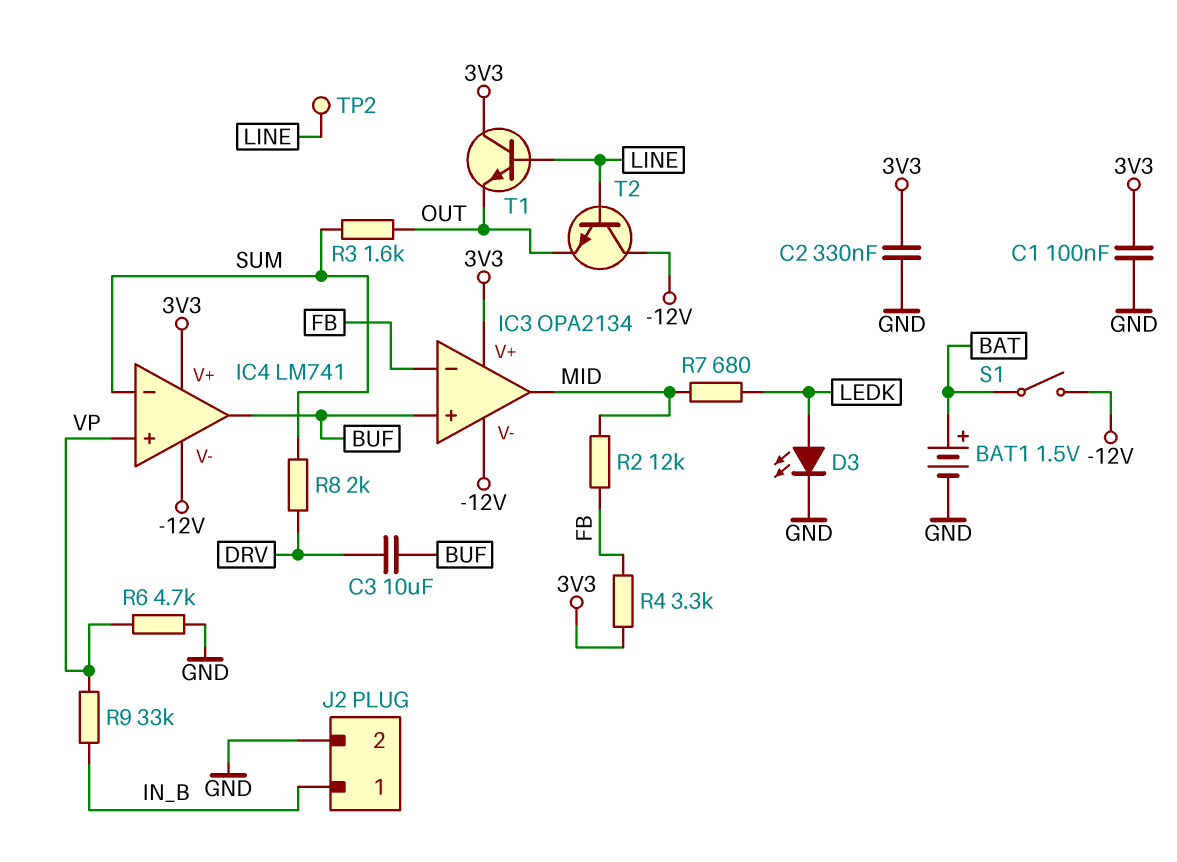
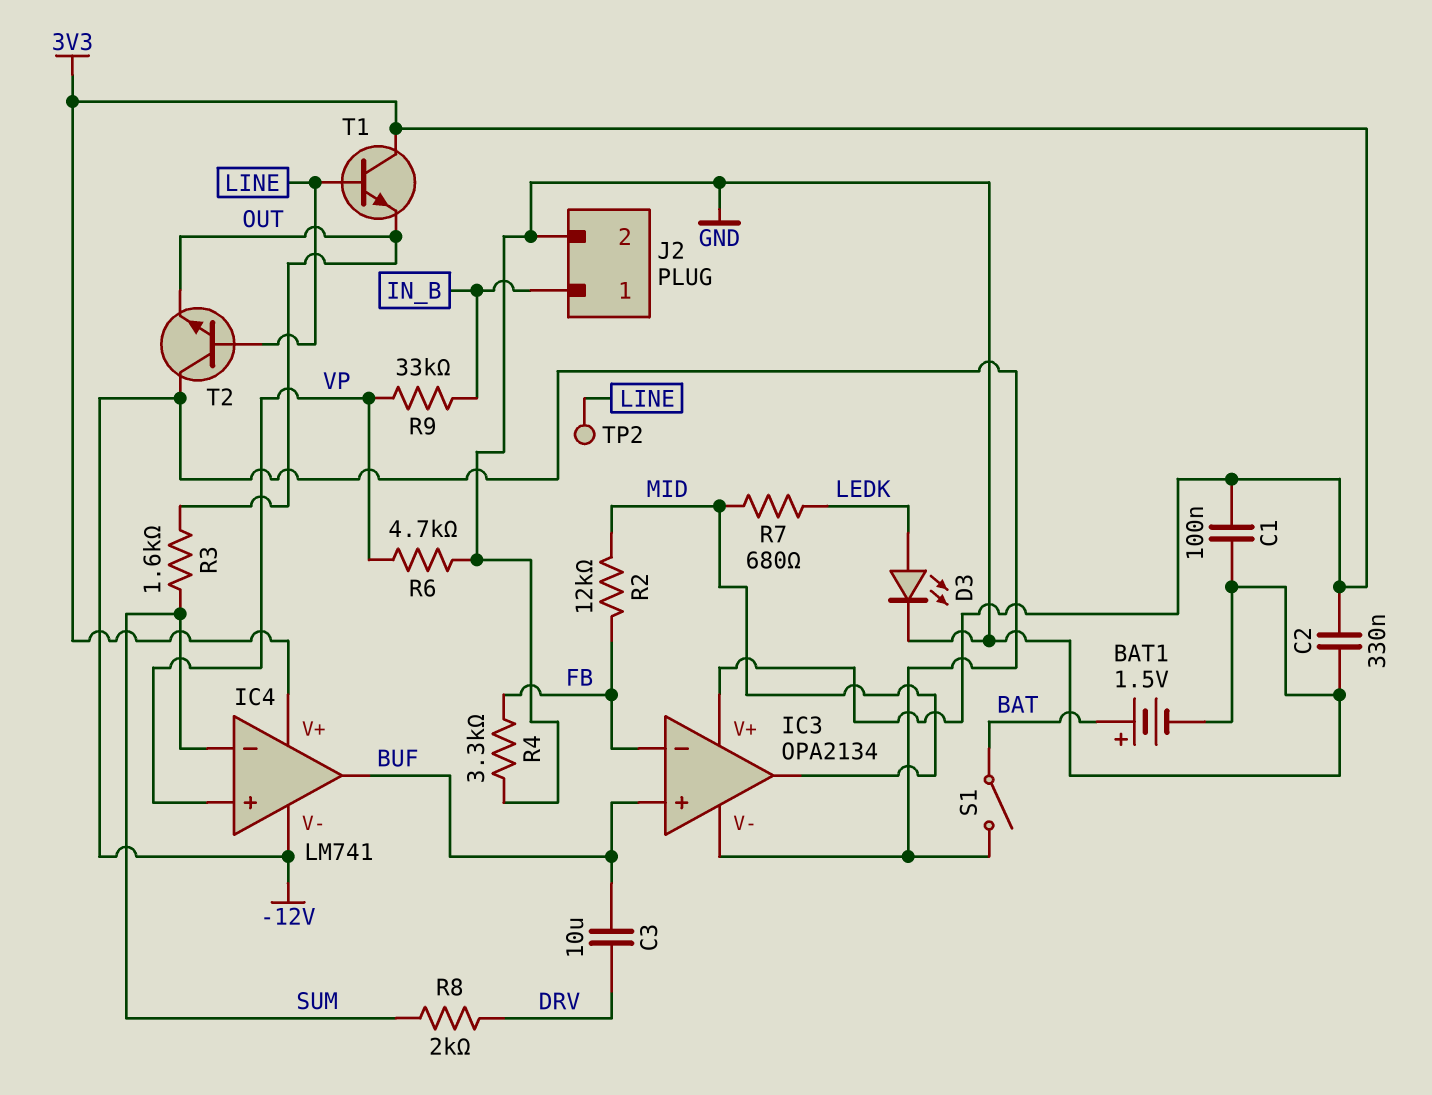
R4: 3.3k (3V3, FB) -> 3.3k (FB, GND)

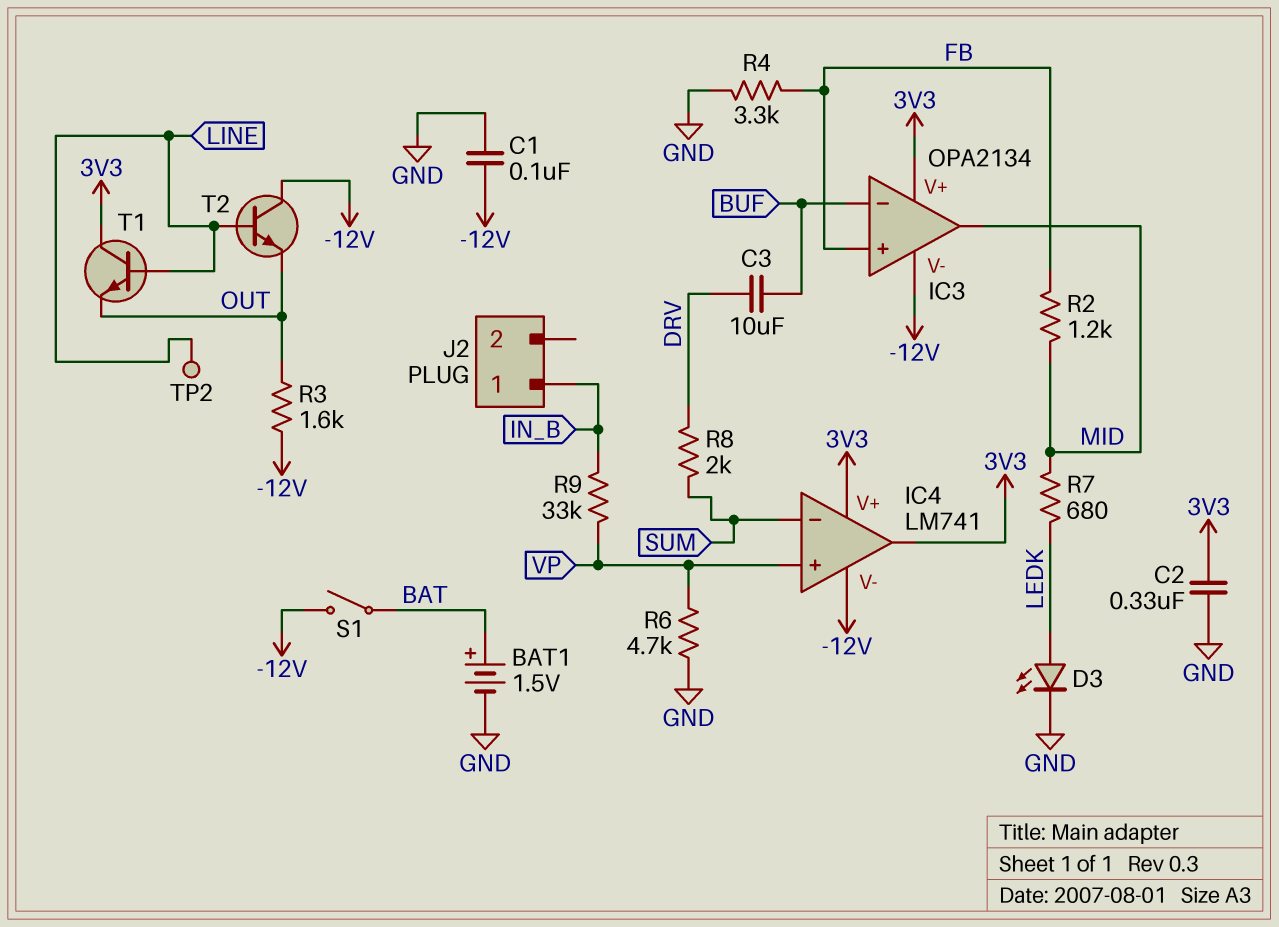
C1: 100nF (3V3, GND) -> 100nF (-12V, GND)
IC3 pin in+: BUF -> FB
IC3 pin in-: FB -> BUF
IC4 pin out: BUF -> 3V3
J2 pin 2: GND -> none
R2: 12k (FB, MID) -> 1.2k (FB, MID)
R3: 1.6k (OUT, SUM) -> 1.6k (-12V, OUT)

